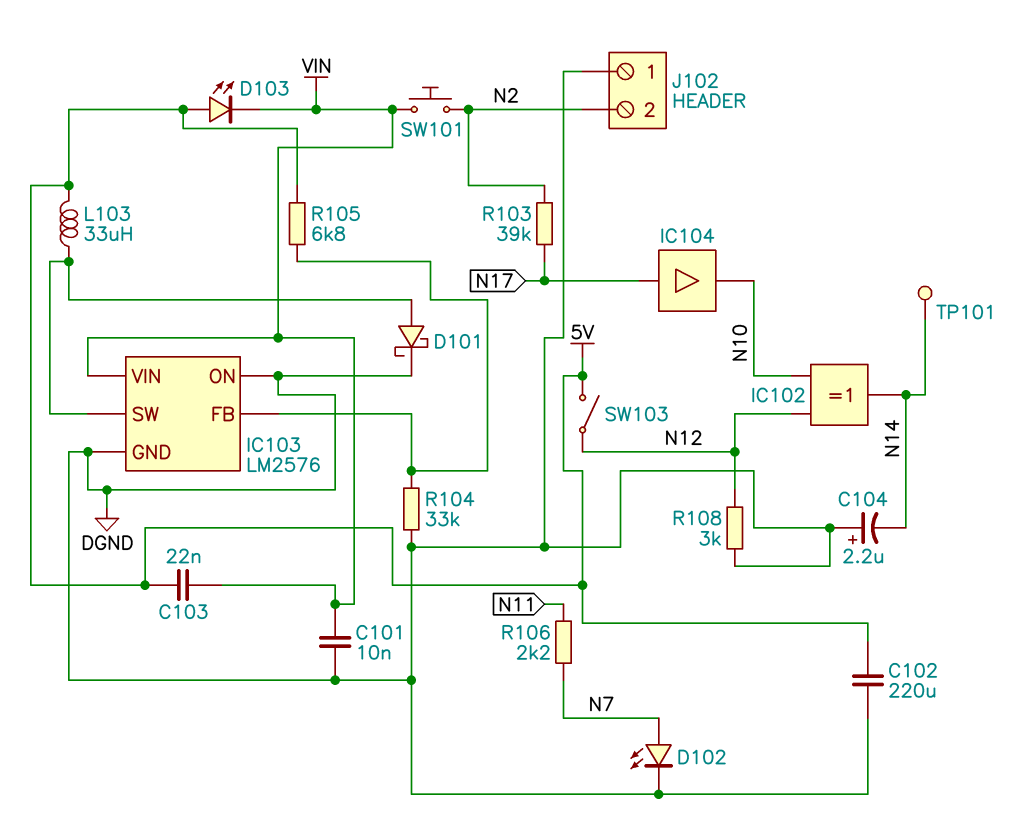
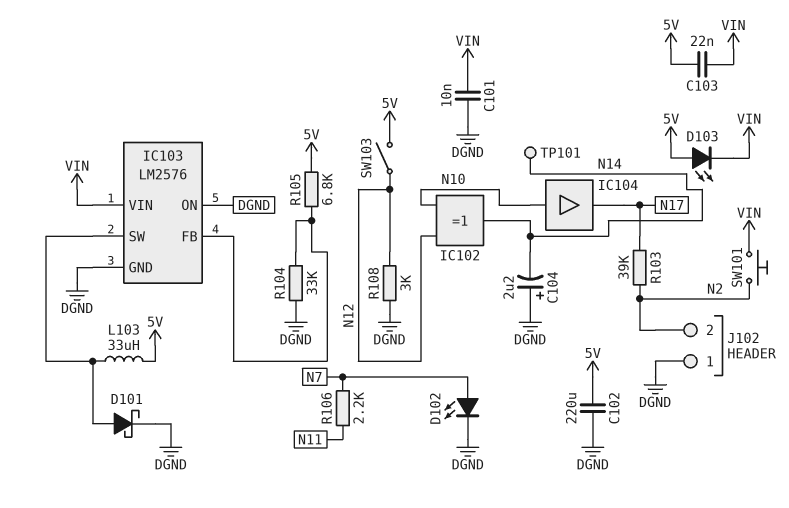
IC104: buffer (in N17, out N10) -> buffer (in N10, out N17)

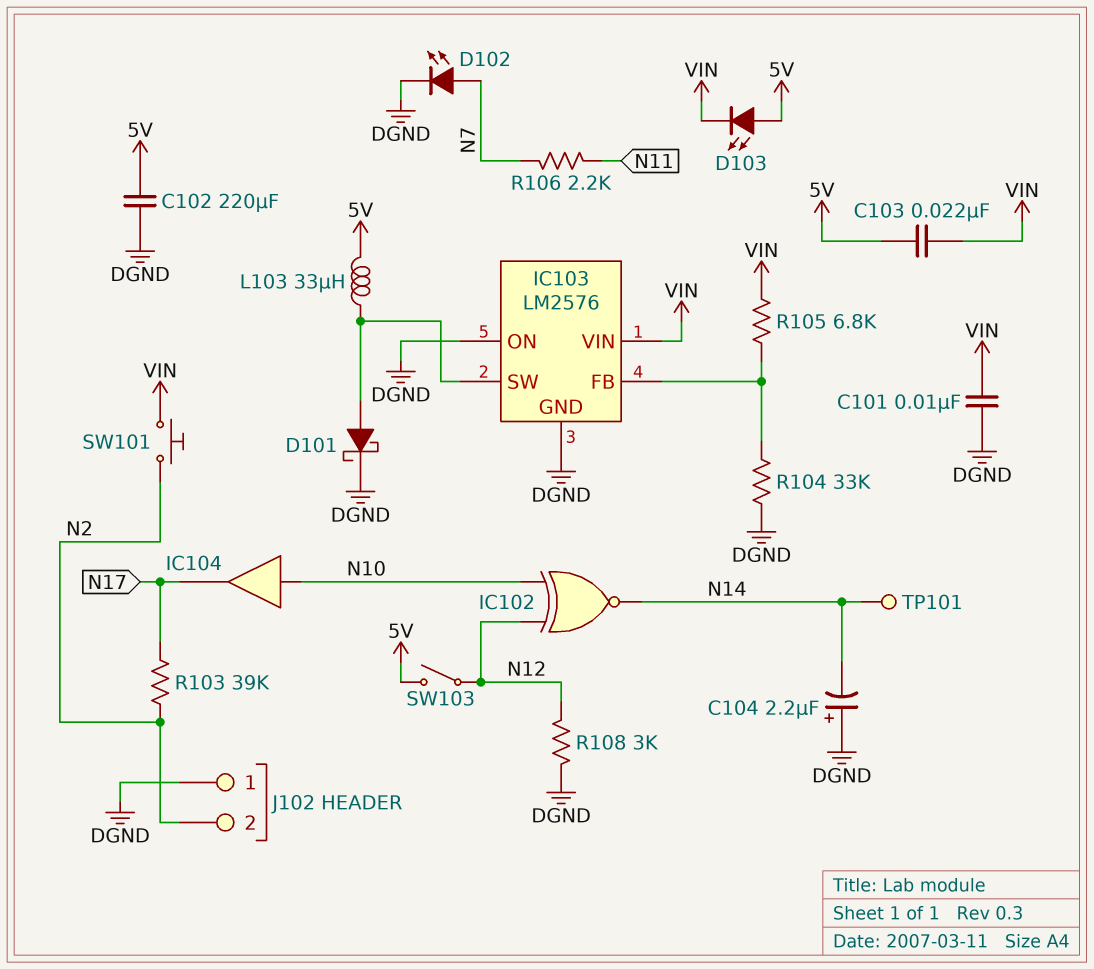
IC102: XOR (in N10, in N12, out N14) -> XNOR (in N10, in N12, out N14)
R105: 6.8k (5V, IC103/FB) -> 6.8k (IC103/FB, VIN)

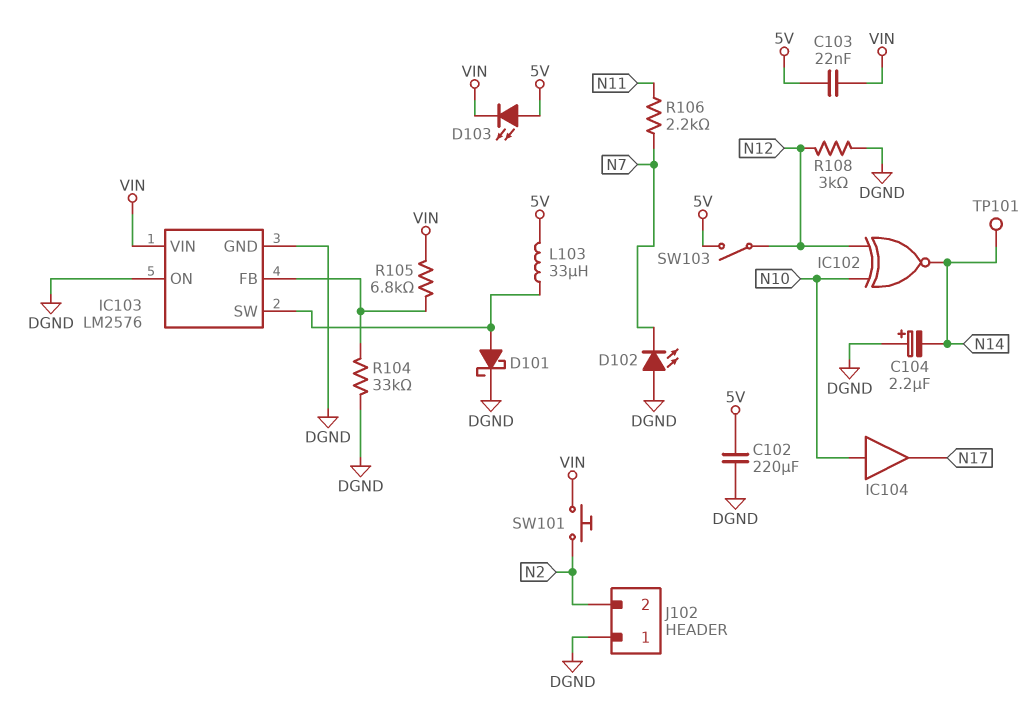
C101: 10nF (DGND, VIN) -> none
D102: LED (A N7, K DGND) -> LED (A DGND, K N7)
R103: 39k (N2, N17) -> none

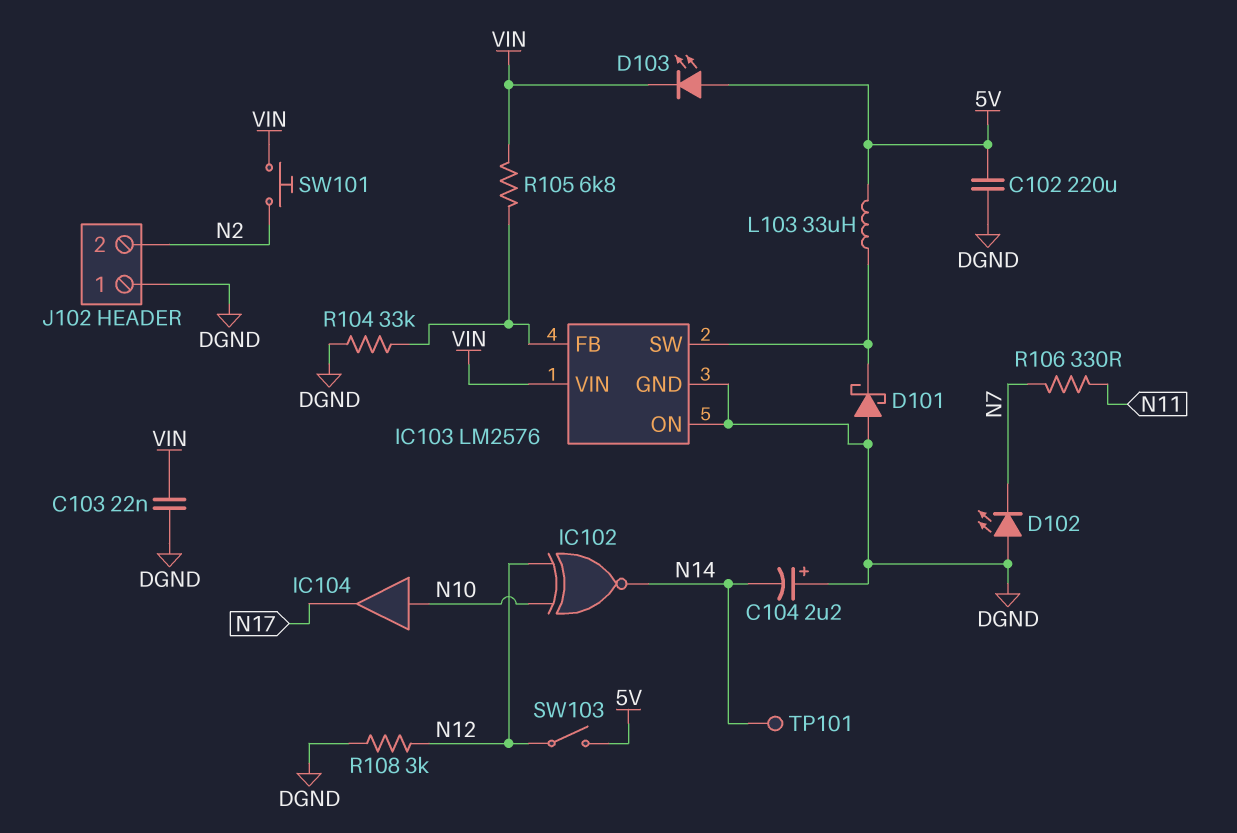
C103: 22nF (5V, VIN) -> 22nF (DGND, VIN)
D101: schottky (A IC103/SW, K DGND) -> schottky (A DGND, K IC103/SW)
R106: 2.2k (N7, N11) -> 330 (N7, N11)

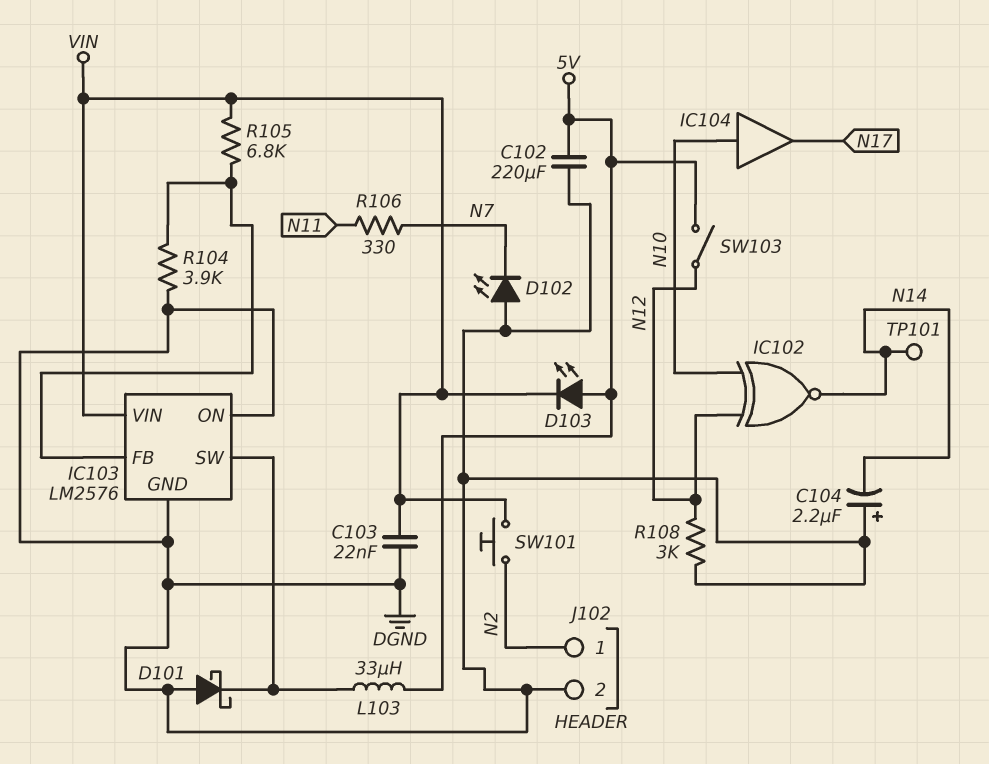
J102 pin 1: DGND -> N2
J102 pin 2: N2 -> DGND
R104: 33k (DGND, IC103/FB) -> 3.9k (DGND, IC103/FB)

